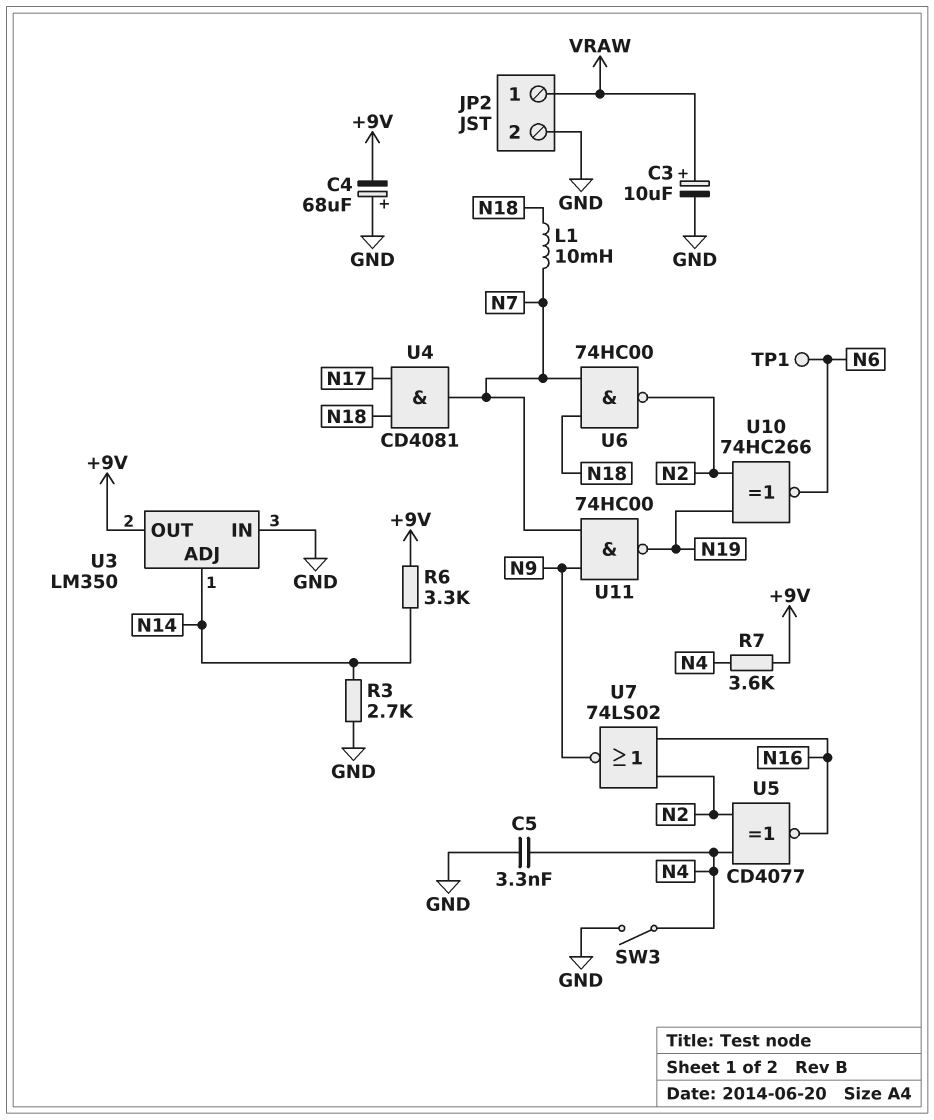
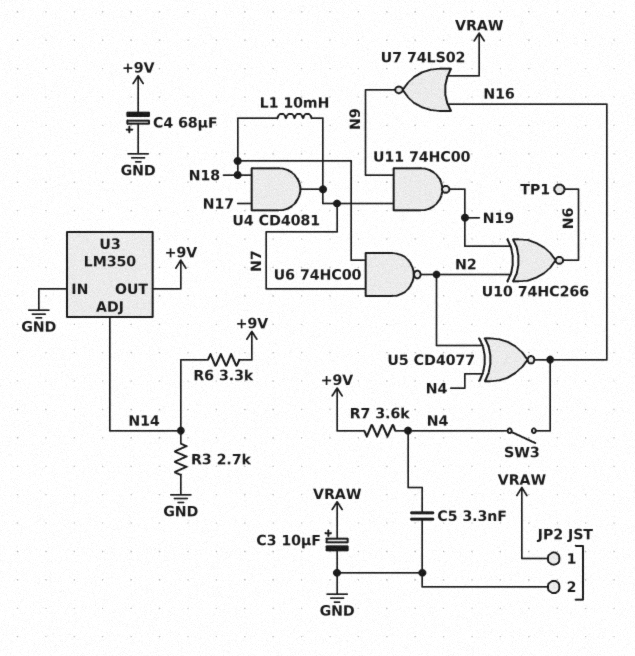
SW3: switch (GND, N4) -> switch (N4, N16)
U7: NOR 74LS02 (in N2, in N16, out N9) -> NOR 74LS02 (in N16, in VRAW, out N9)

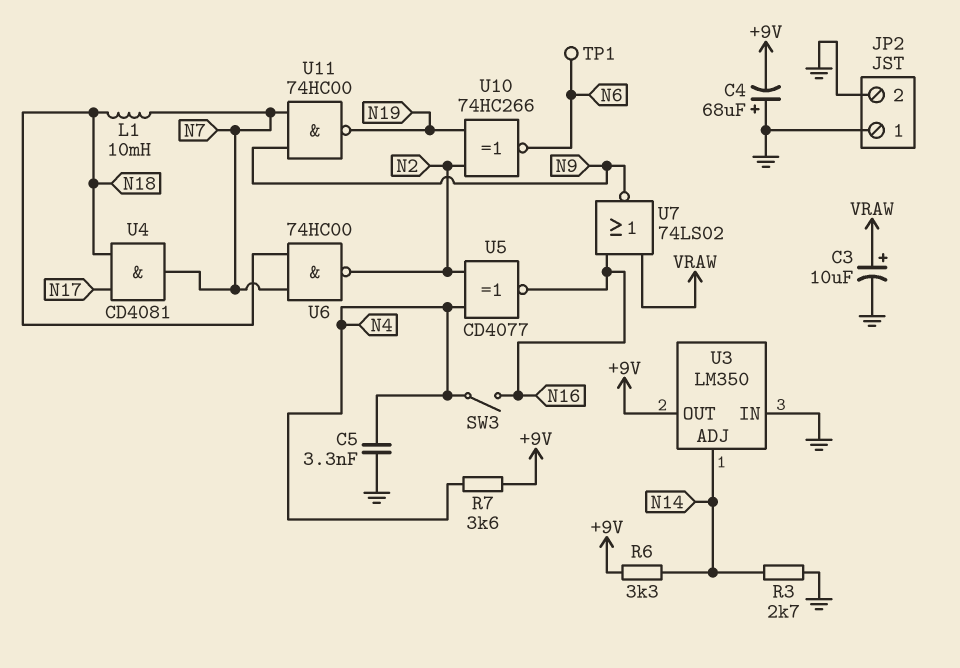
JP2 pin 1: VRAW -> GND

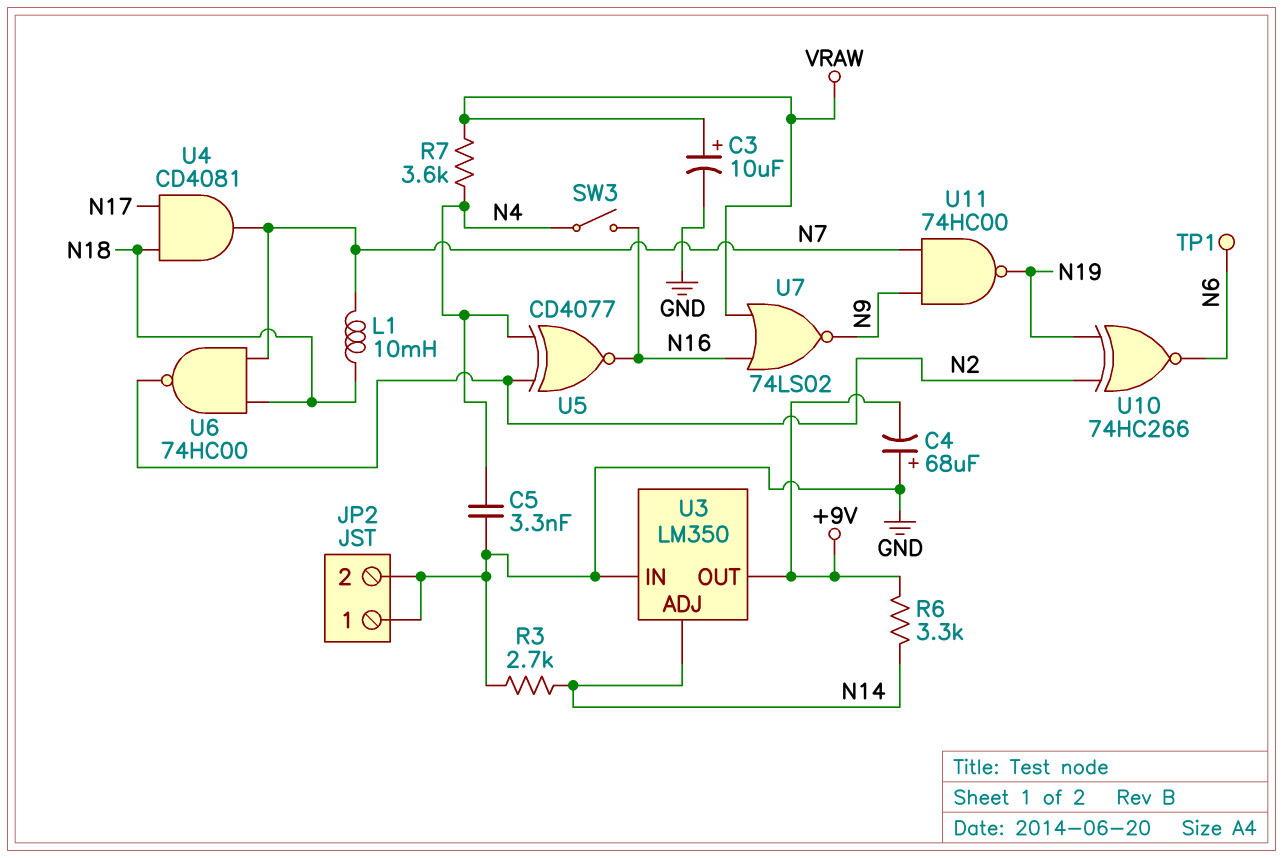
R7: 3.6k (+9V, N4) -> 3.6k (N4, VRAW)

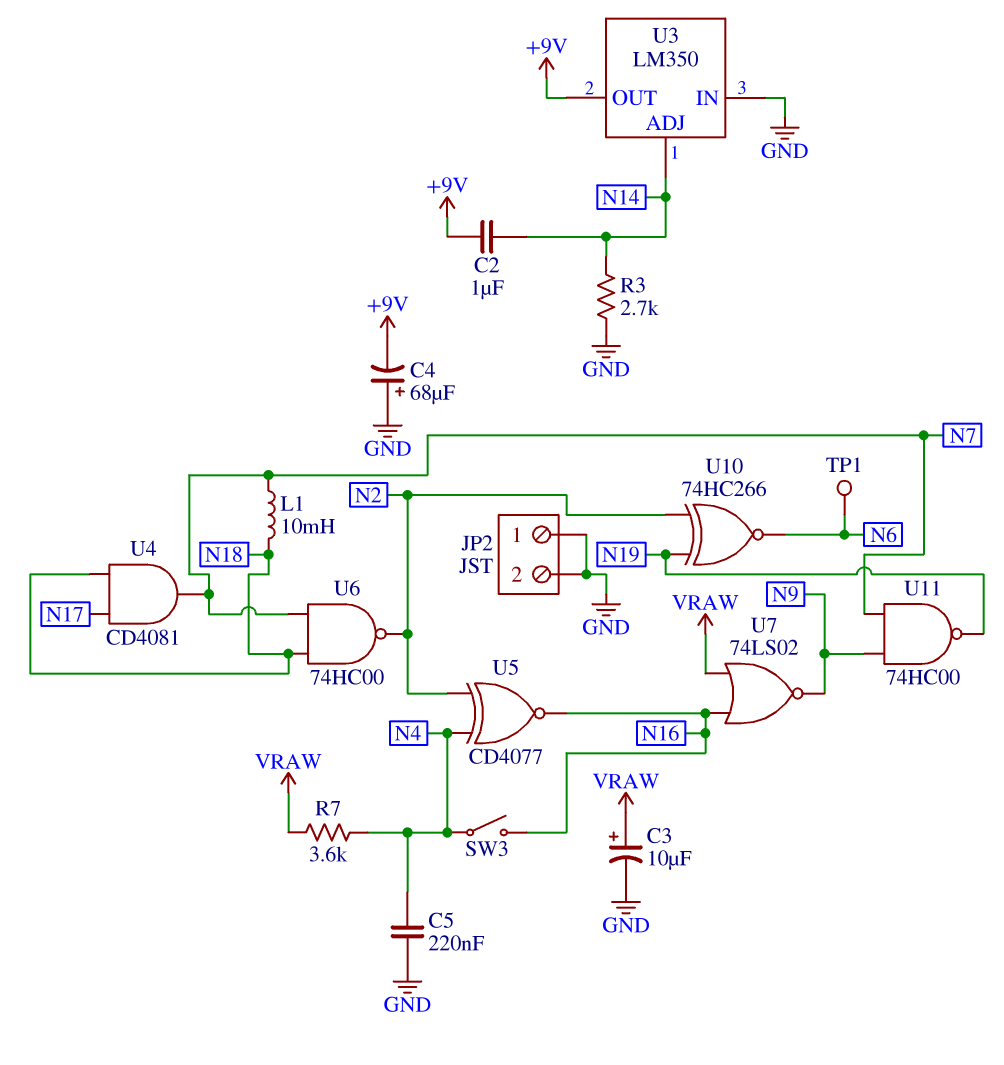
C2: none -> 1uF (+9V, N14)
C5: 3.3nF (GND, N4) -> 220nF (GND, N4)
R6: 3.3k (+9V, N14) -> none

